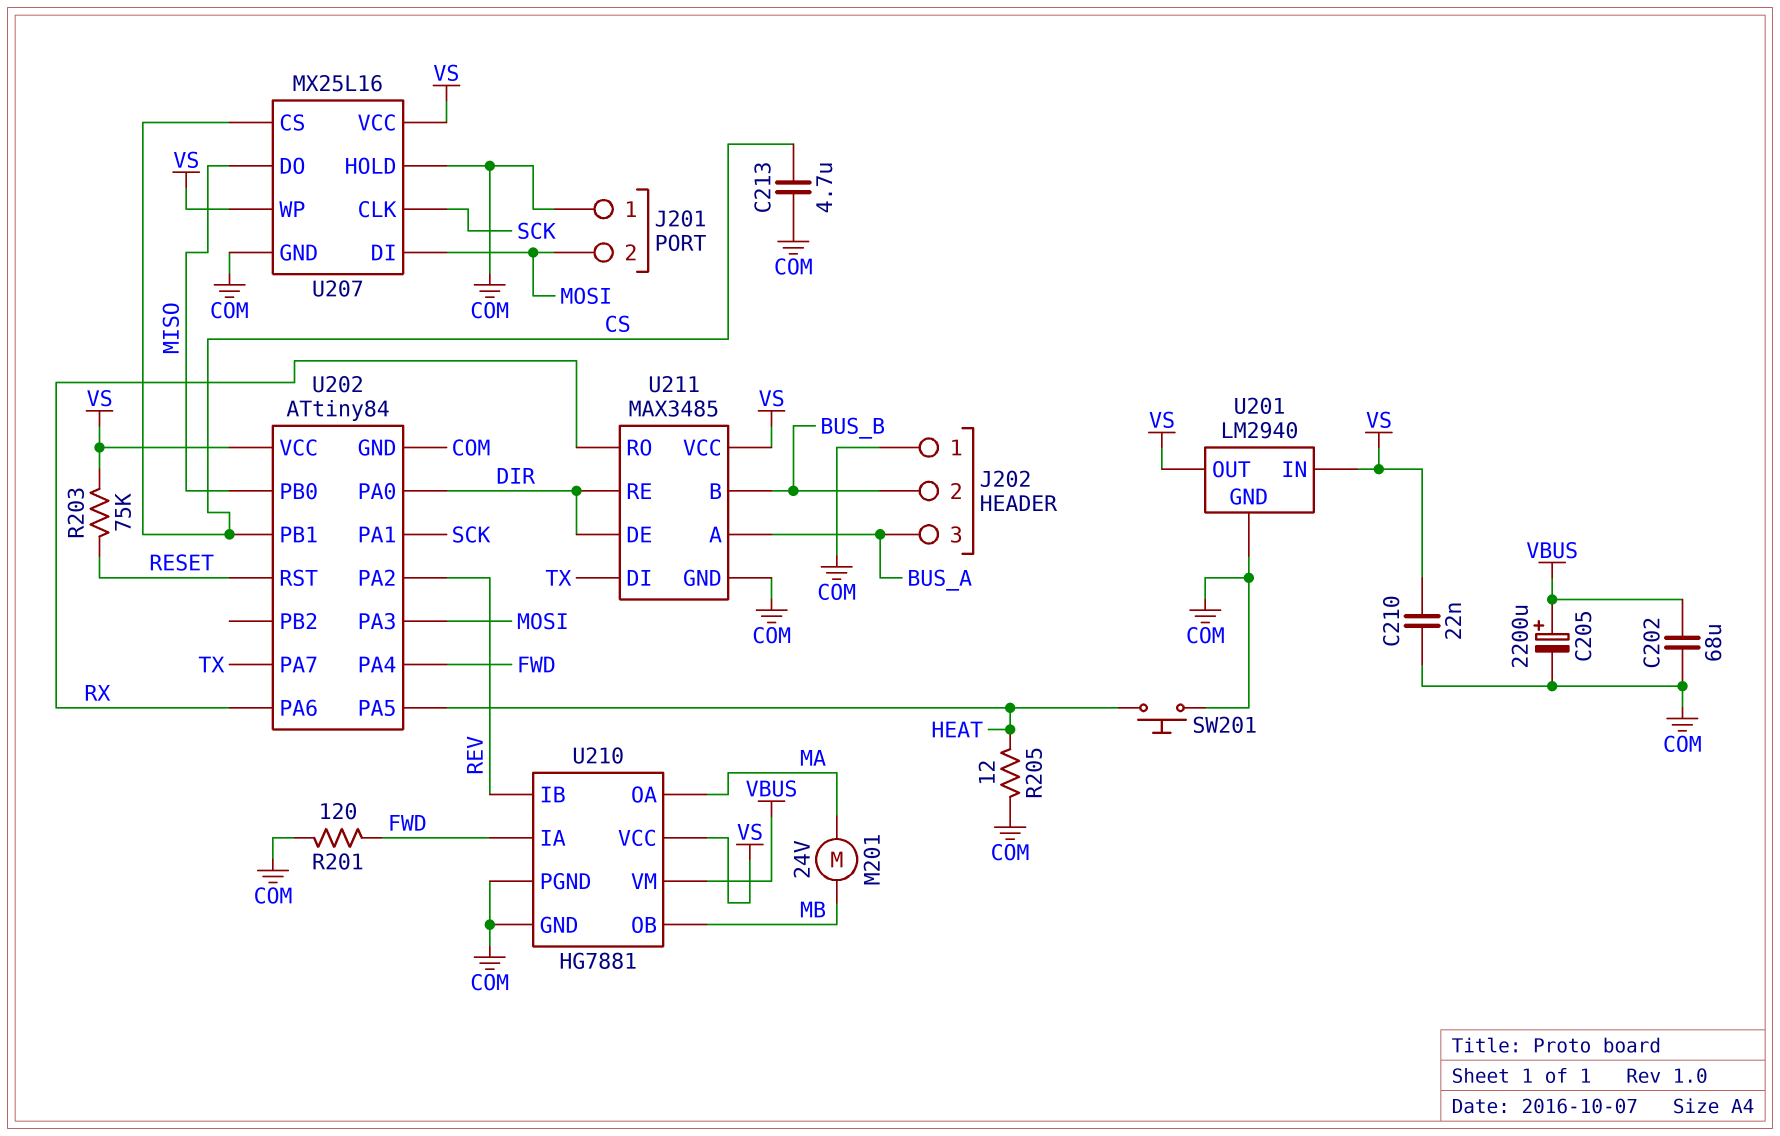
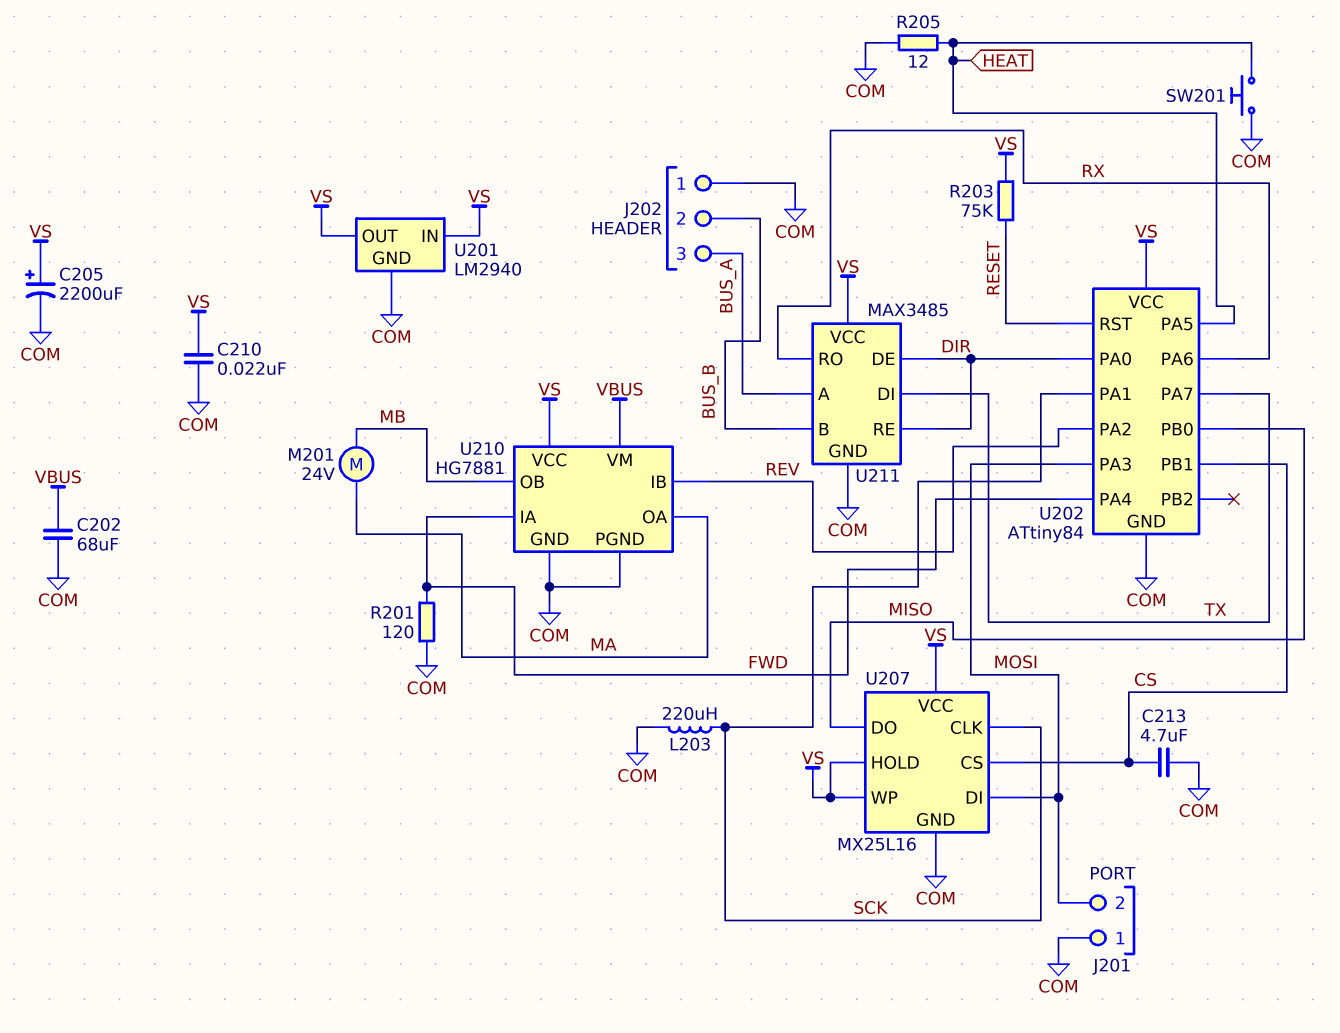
C205: 2200uF (plus VBUS, minus COM) -> 2200uF (plus VS, minus COM)
L203: none -> 220uH (COM, SCK)
U207 pin HOLD: COM -> VS

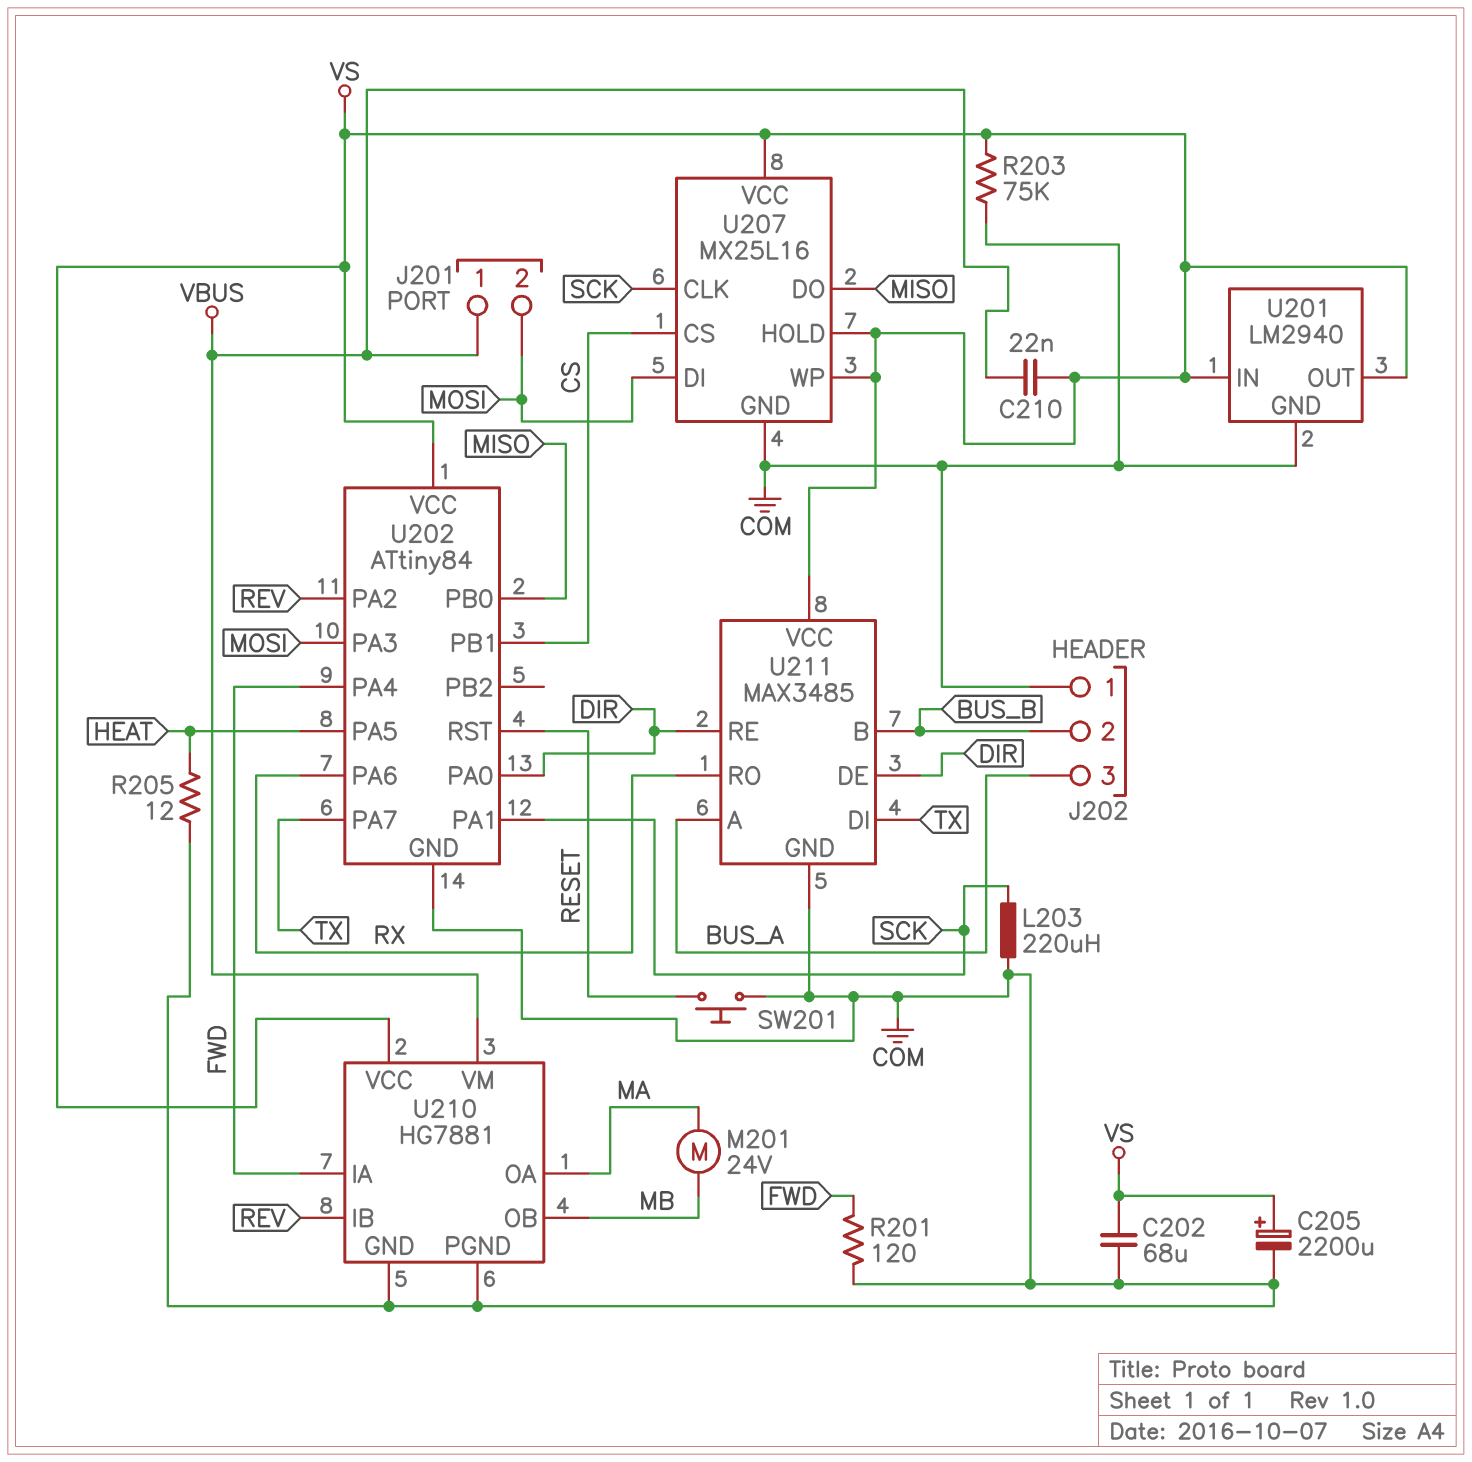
C202: 68uF (COM, VBUS) -> 68uF (COM, VS)
C210: 22nF (COM, VS) -> 22nF (VBUS, VS)
C213: 4.7uF (COM, CS) -> none
J201 pin 1: COM -> VBUS
R203: 75k (RESET, VS) -> 75k (COM, VS)
SW201: button (COM, HEAT) -> button (COM, RESET)

